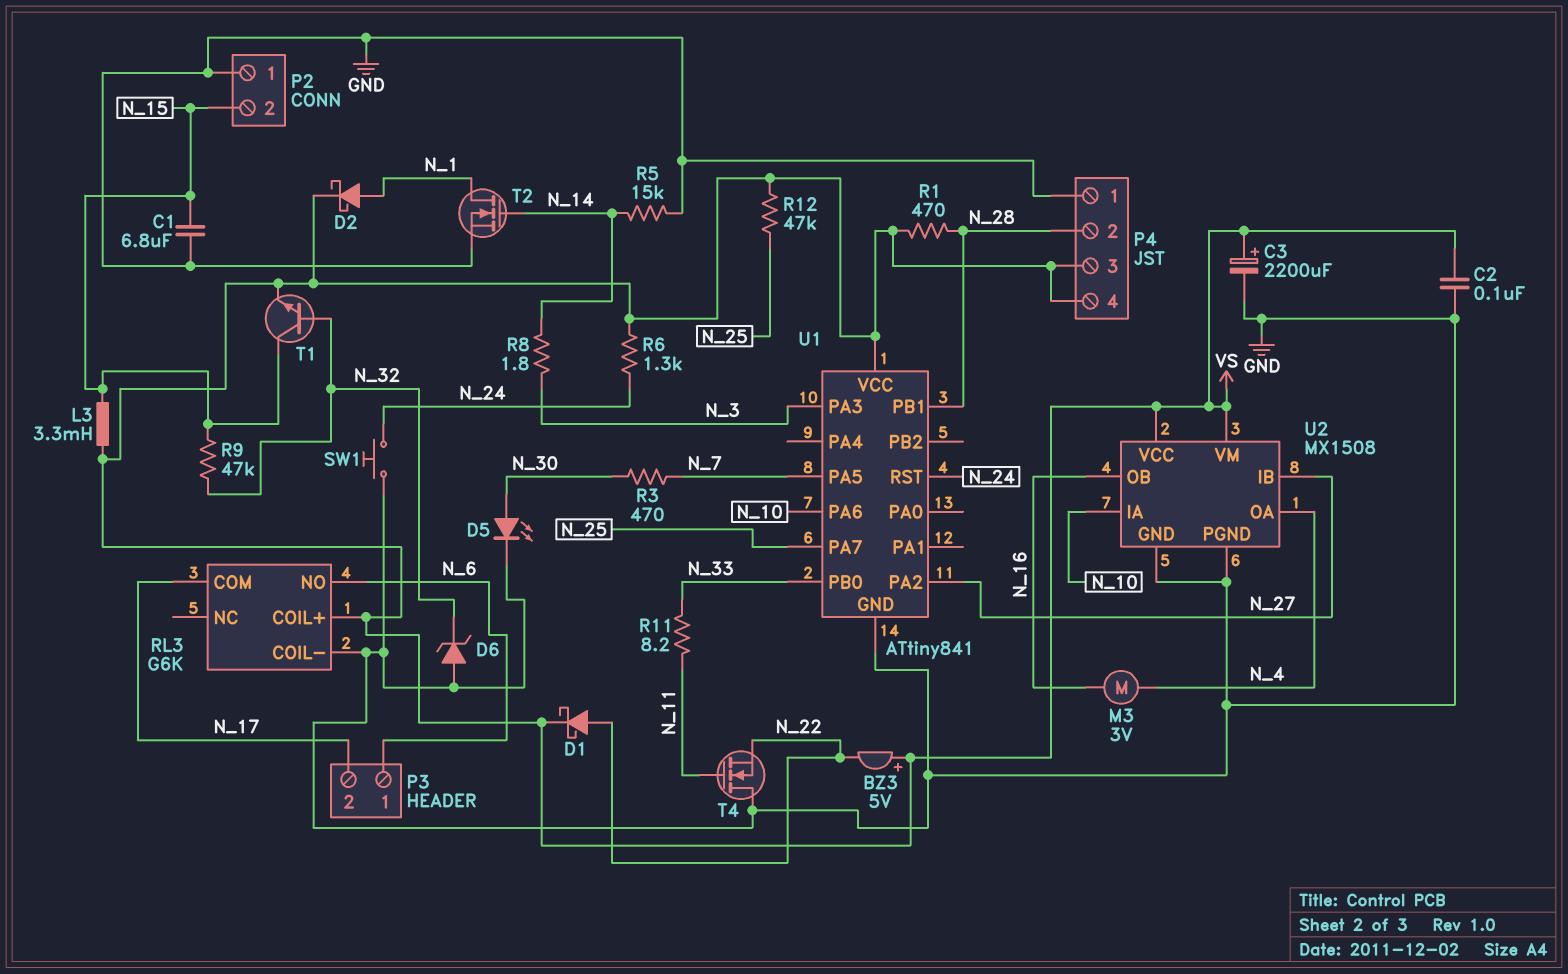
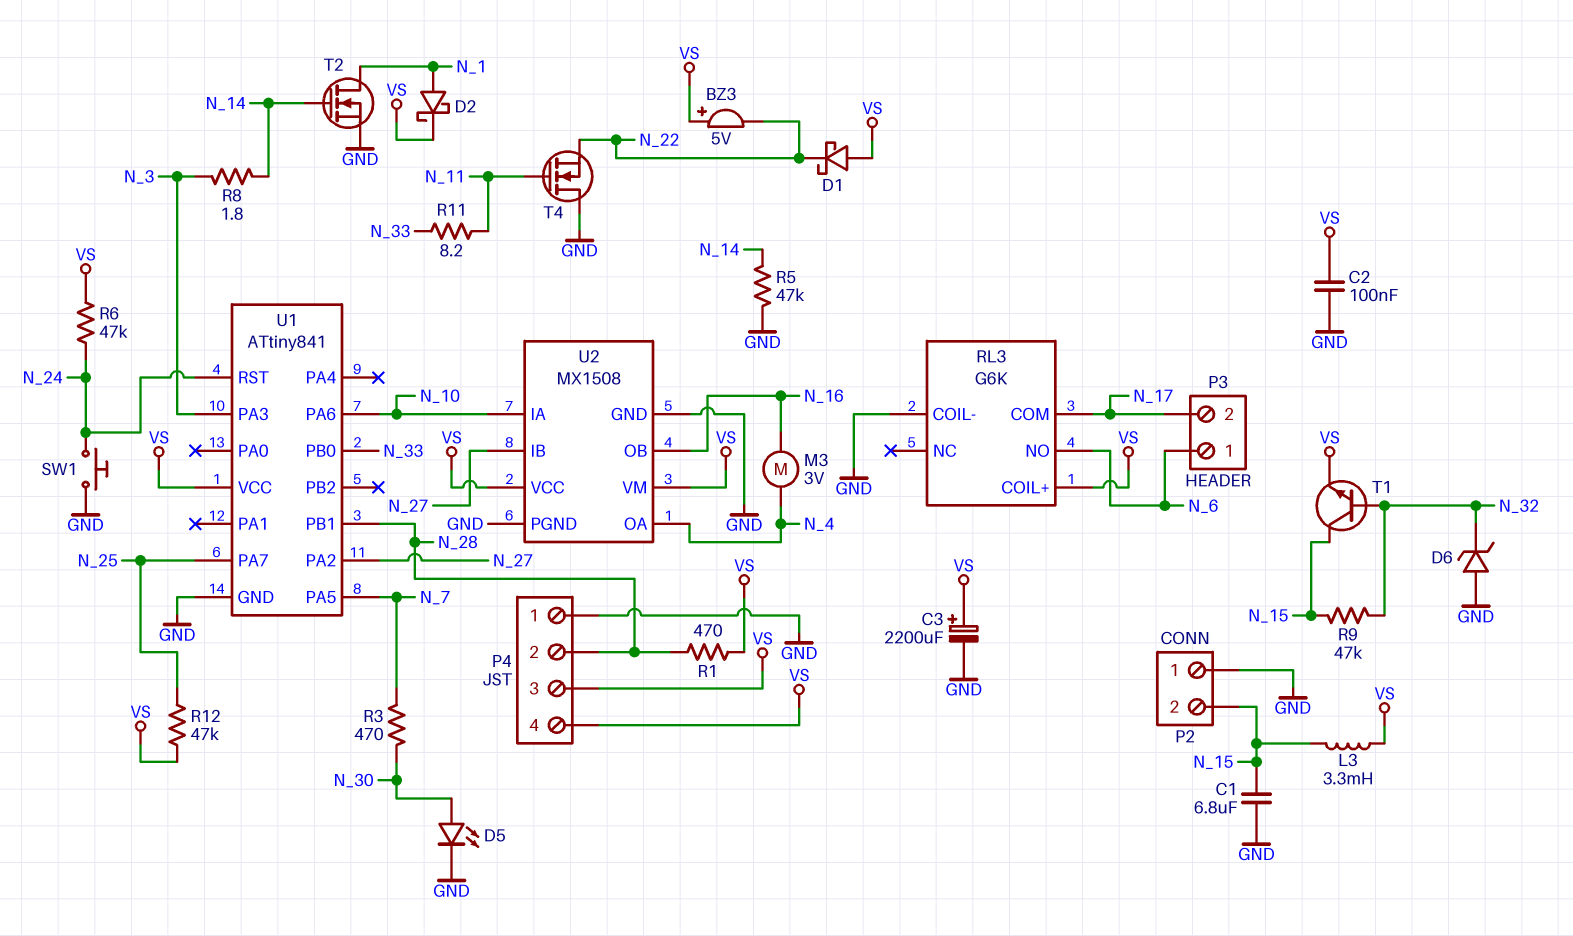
D1: schottky (A N_22, K VS) -> schottky (A VS, K N_22)
R5: 15k (GND, N_14) -> 47k (GND, N_14)
R6: 1.3k (N_24, VS) -> 47k (N_24, VS)

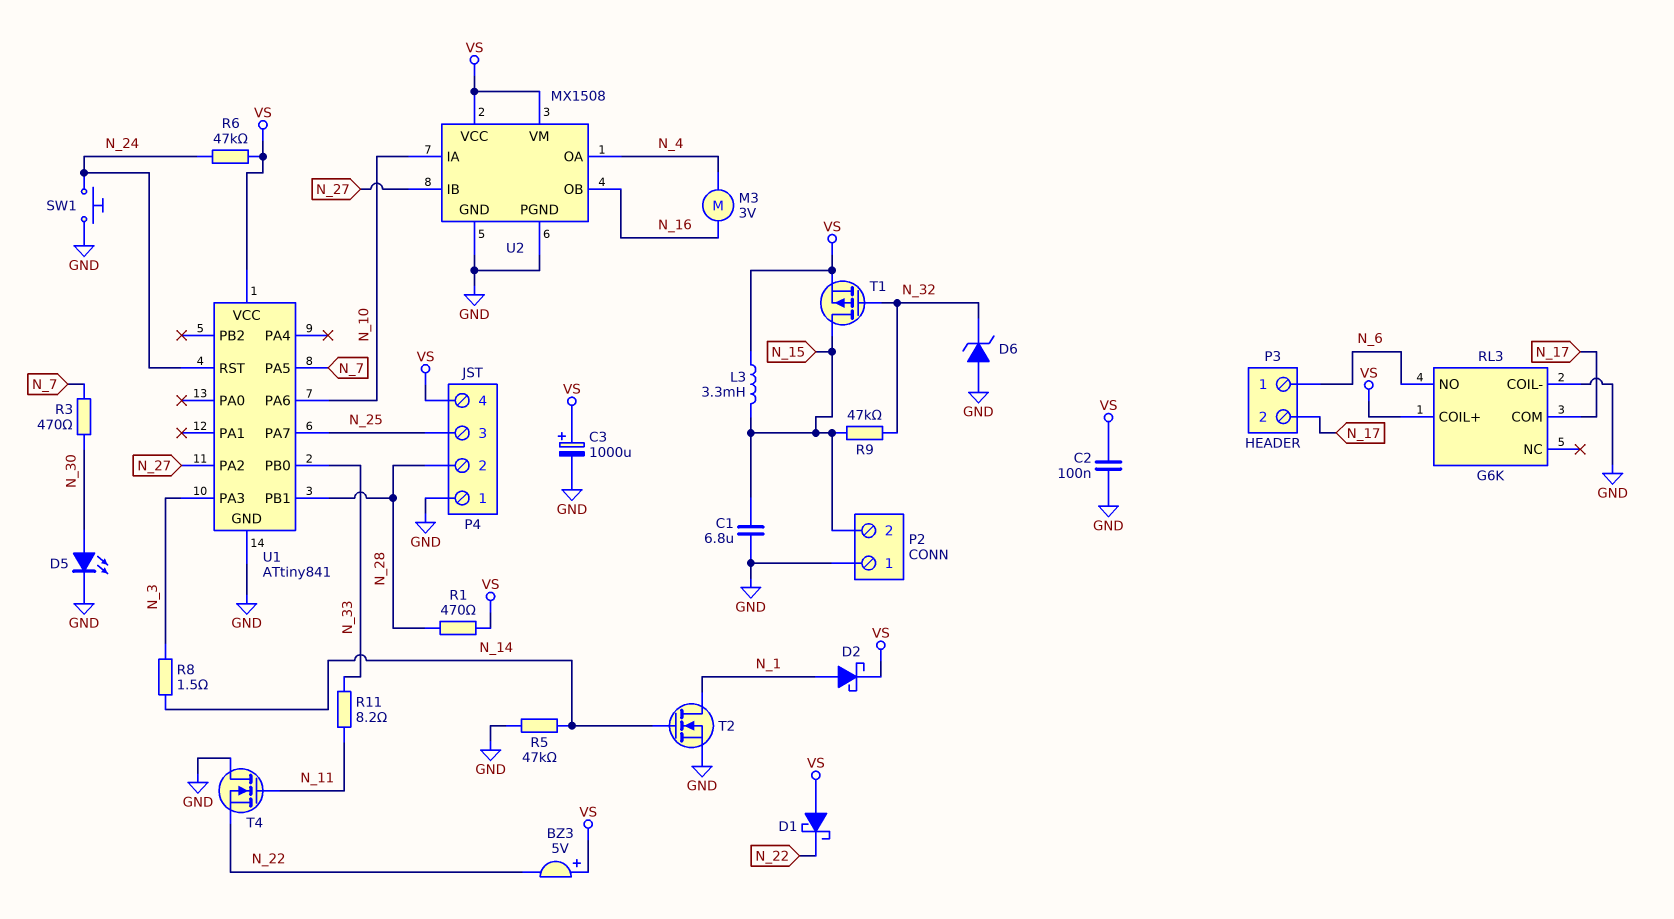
C3: 2200uF (plus VS, minus GND) -> 1000uF (plus VS, minus GND)
P4 pin 3: VS -> N_25
R8: 1.8 (N_3, N_14) -> 1.5 (N_3, N_14)
R12: 47k (N_25, VS) -> none
T1: NPN (B N_32, C N_15, E VS) -> PMOS (G N_32, D N_15, S VS)

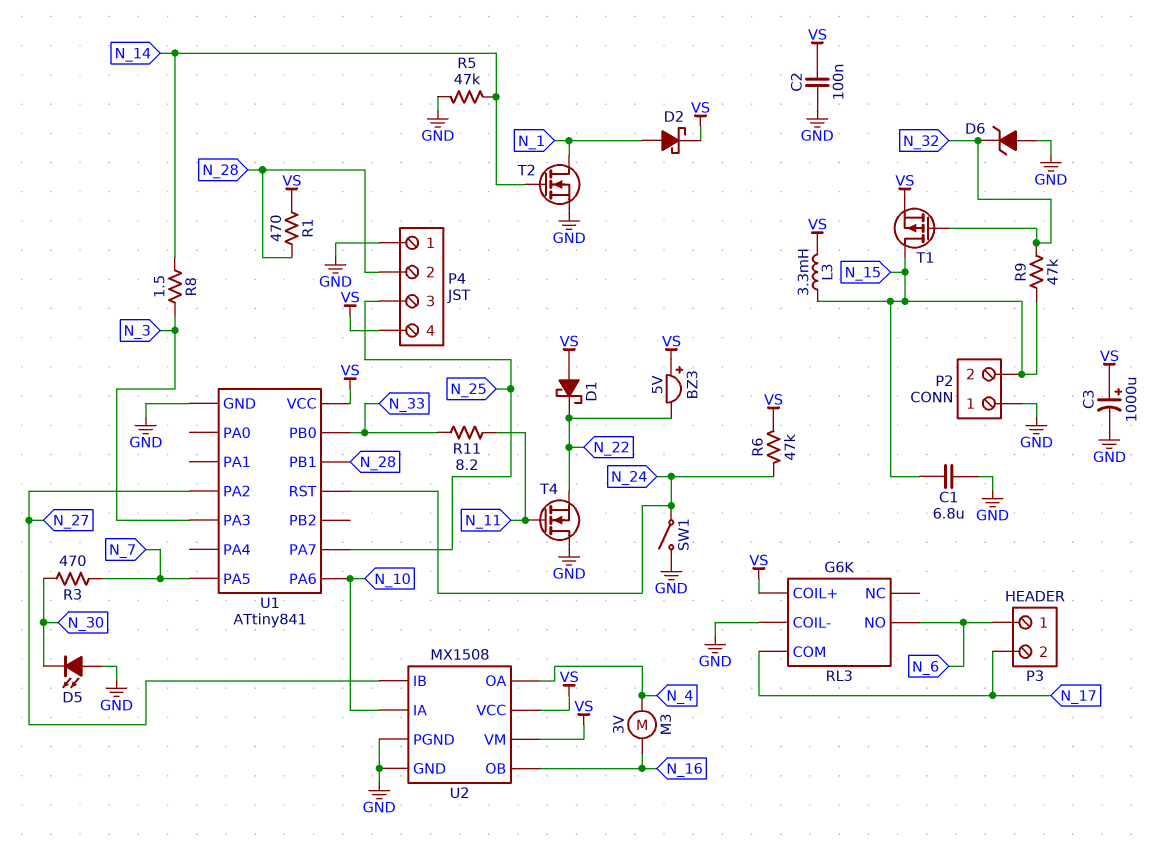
D5: LED (A N_30, K GND) -> LED (A GND, K N_30)
SW1: button (GND, N_24) -> switch (GND, N_24)

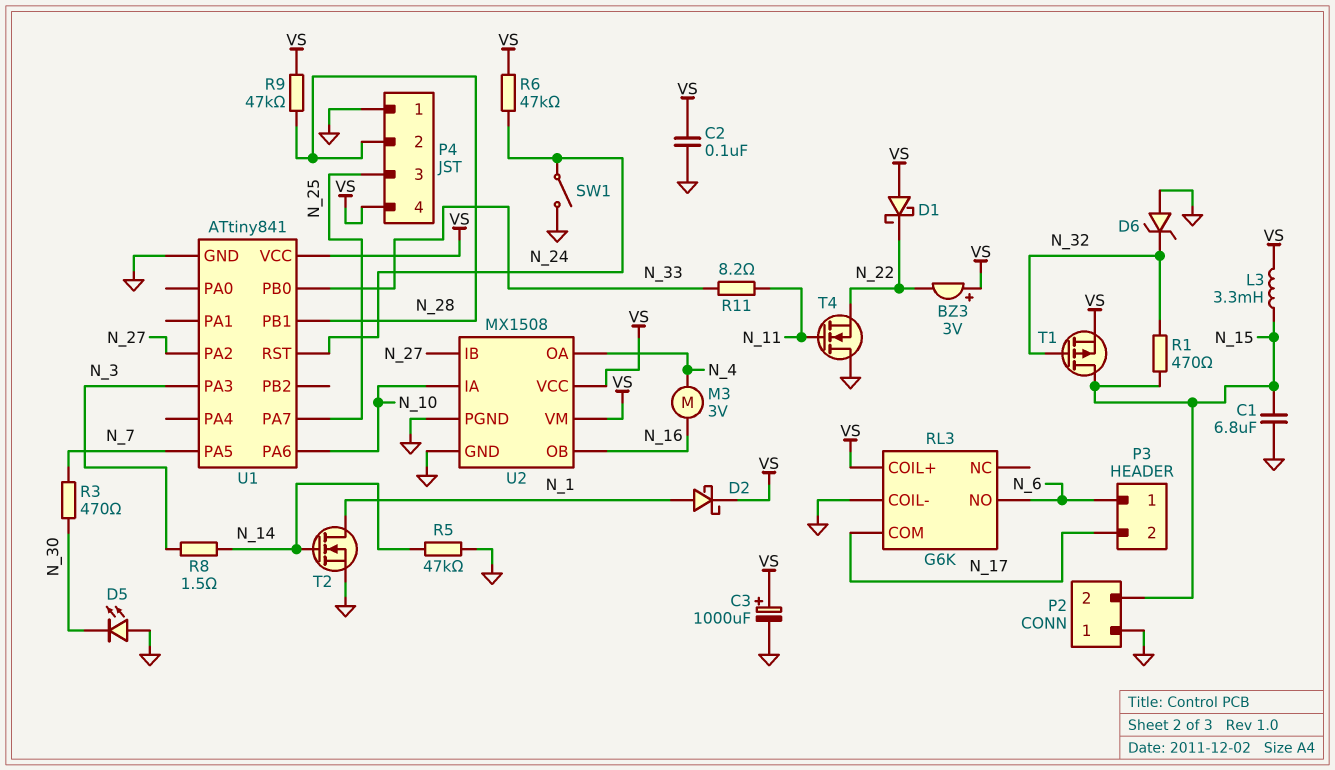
BZ3: buzzer 5V (plus VS, minus N_22) -> buzzer 3V (plus VS, minus N_22)
R1: 470 (N_28, VS) -> 470 (N_15, N_32)
R9: 47k (N_15, N_32) -> 47k (N_28, VS)

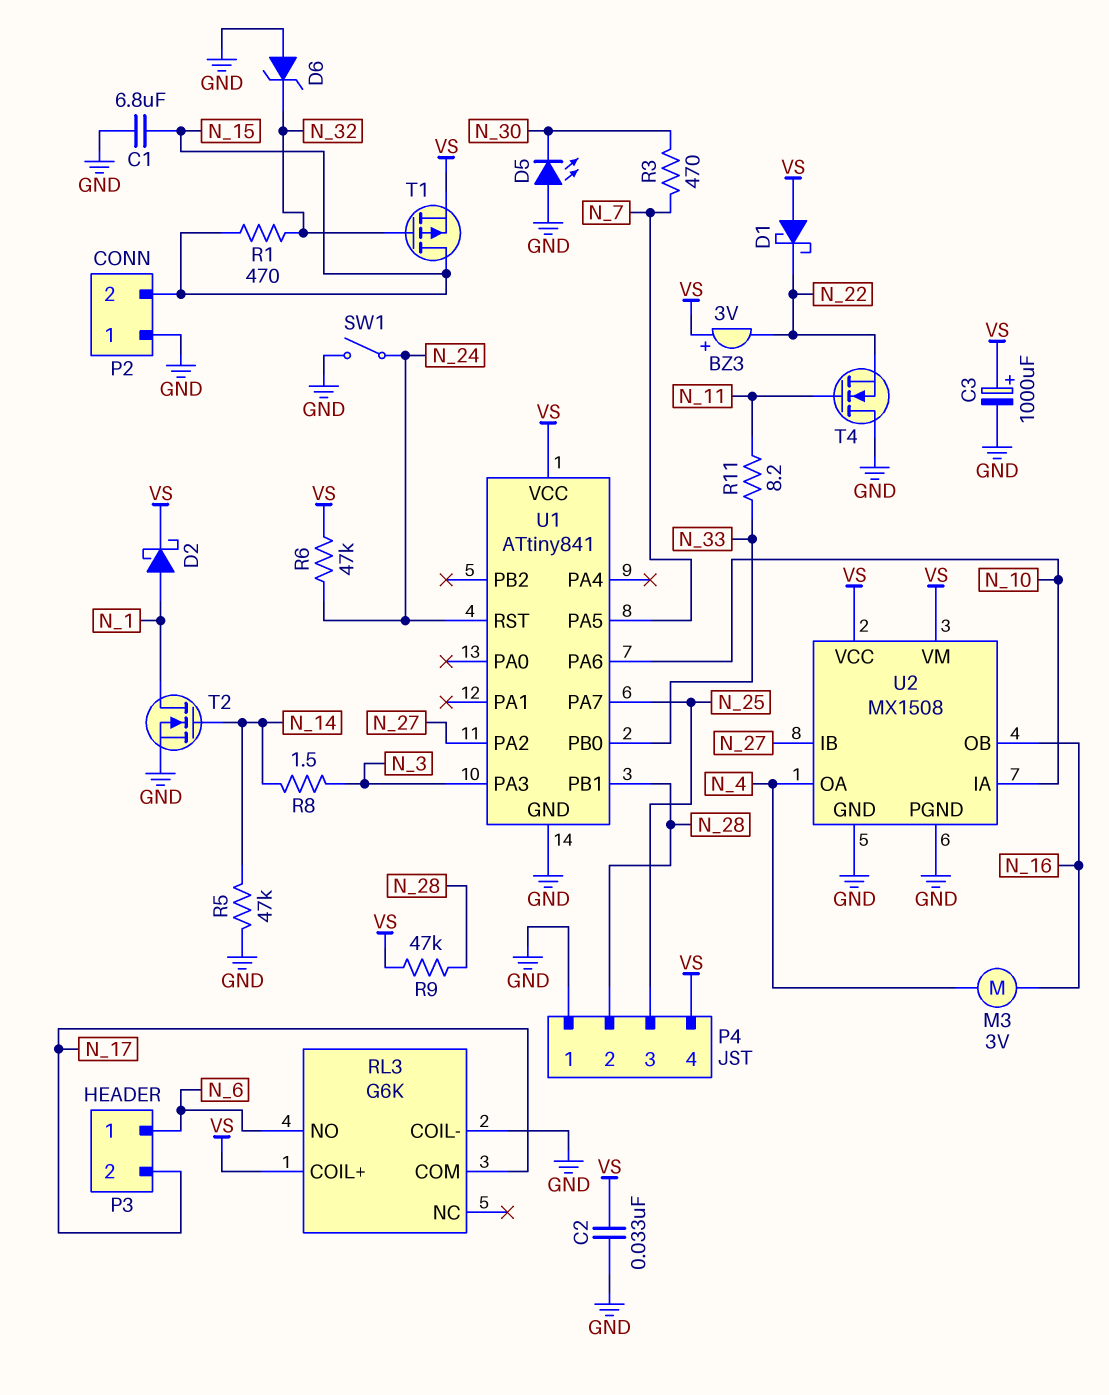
C2: 100nF (GND, VS) -> 33nF (GND, VS)
L3: 3.3mH (N_15, VS) -> none

